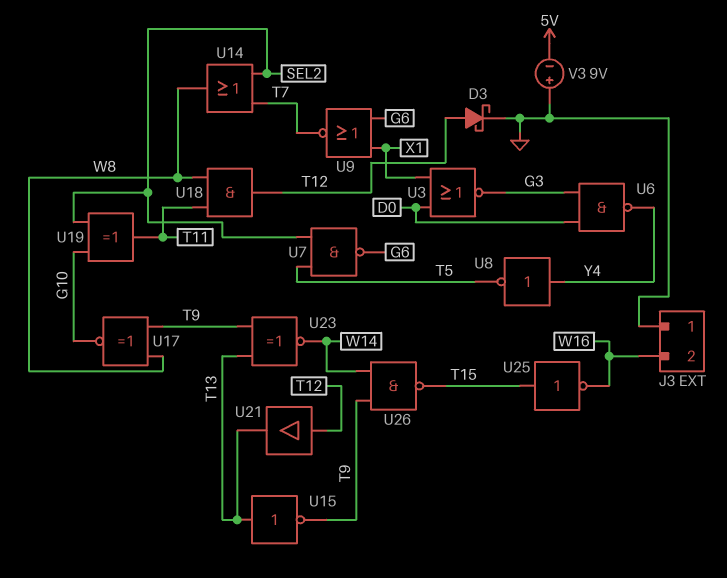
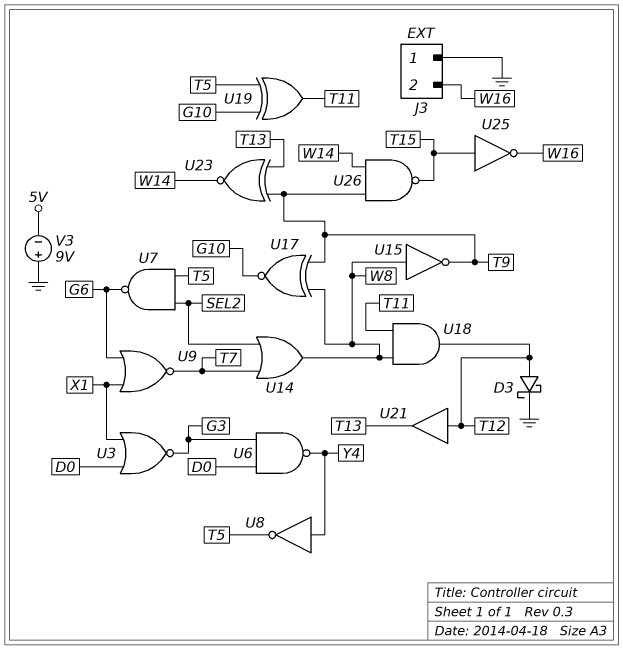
U15: NOT (in T13, out T9) -> NOT (in W8, out T9)
U19: XOR (in G10, in SEL2, out T11) -> XOR (in G10, in T5, out T11)

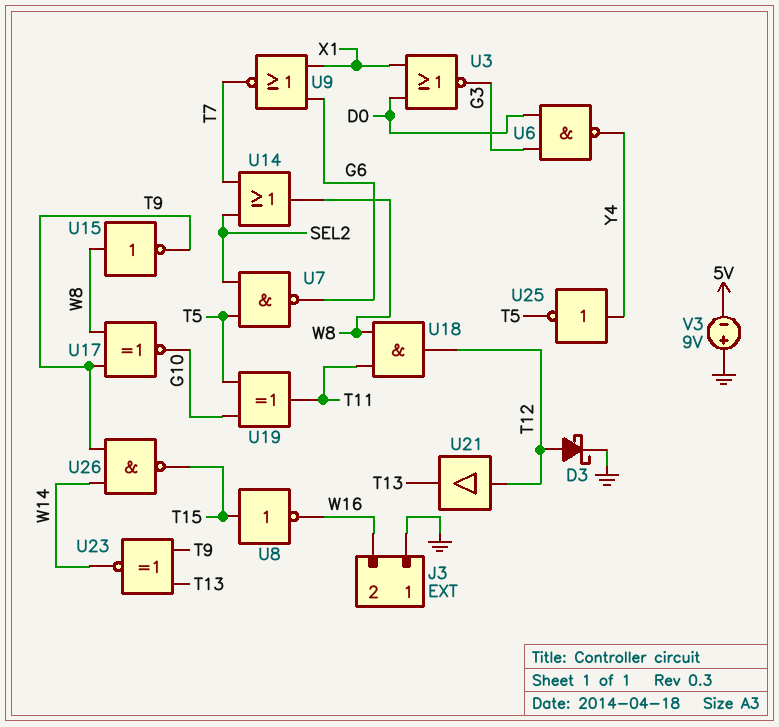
U8: NOT (in Y4, out T5) -> NOT (in T15, out W16)
U25: NOT (in T15, out W16) -> NOT (in Y4, out T5)

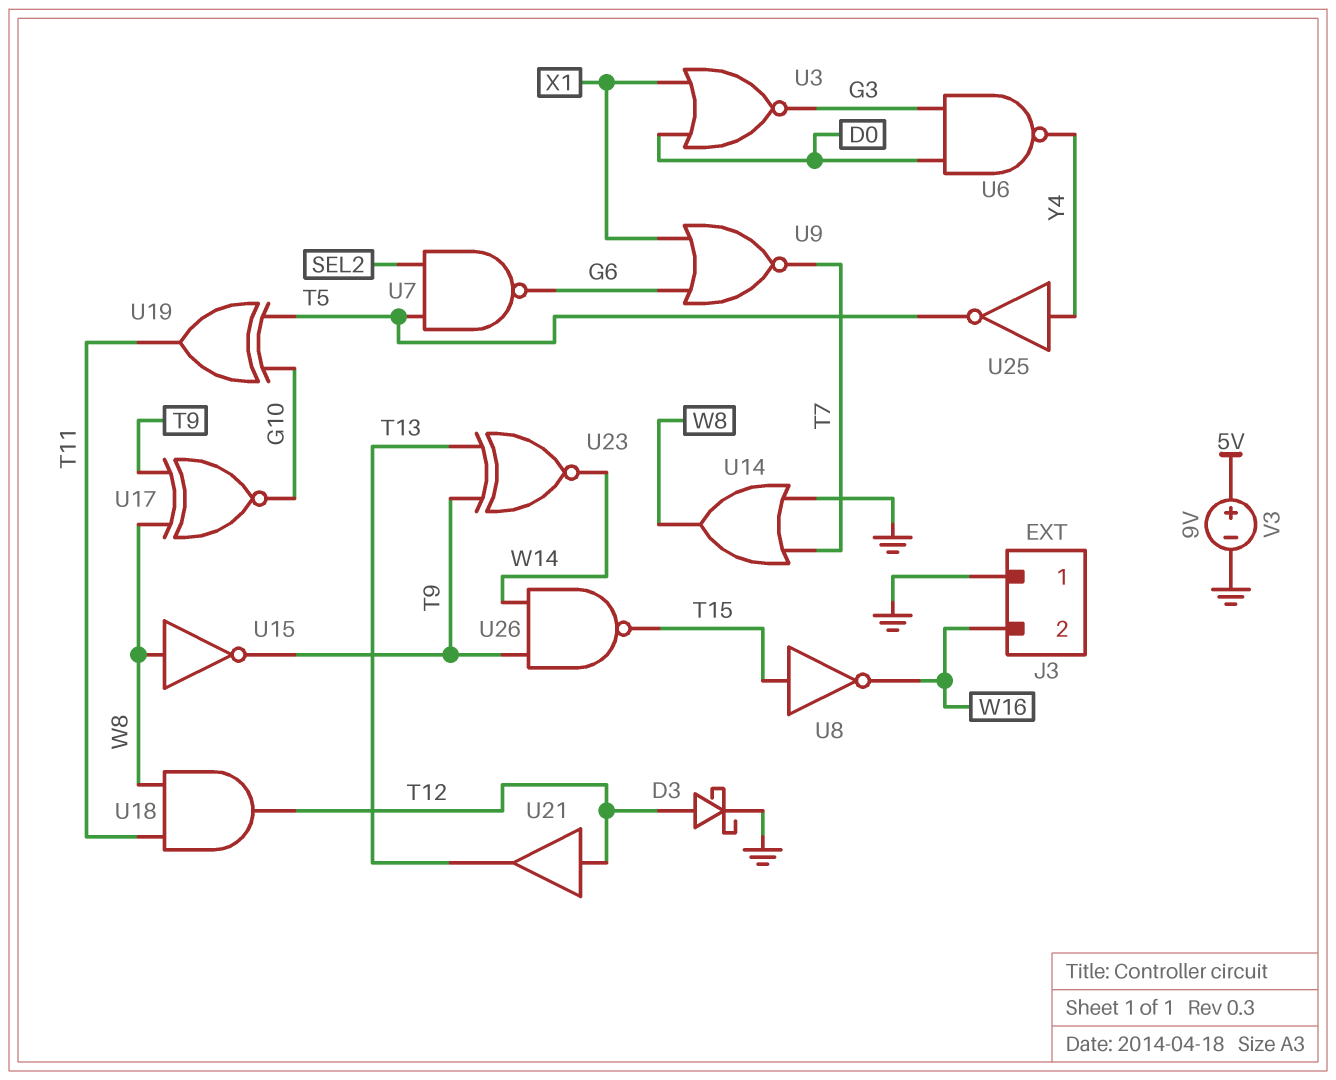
U14: OR (in SEL2, in T7, out W8) -> OR (in GND, in T7, out W8)
V3: 9V (plus GND, minus 5V) -> 9V (plus 5V, minus GND)

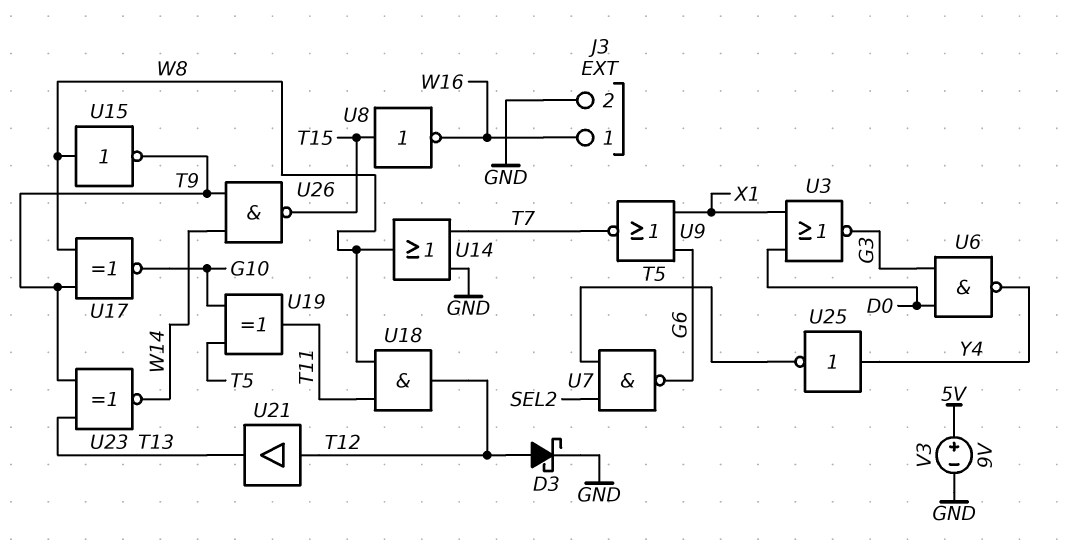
J3 pin 1: GND -> W16
J3 pin 2: W16 -> GND

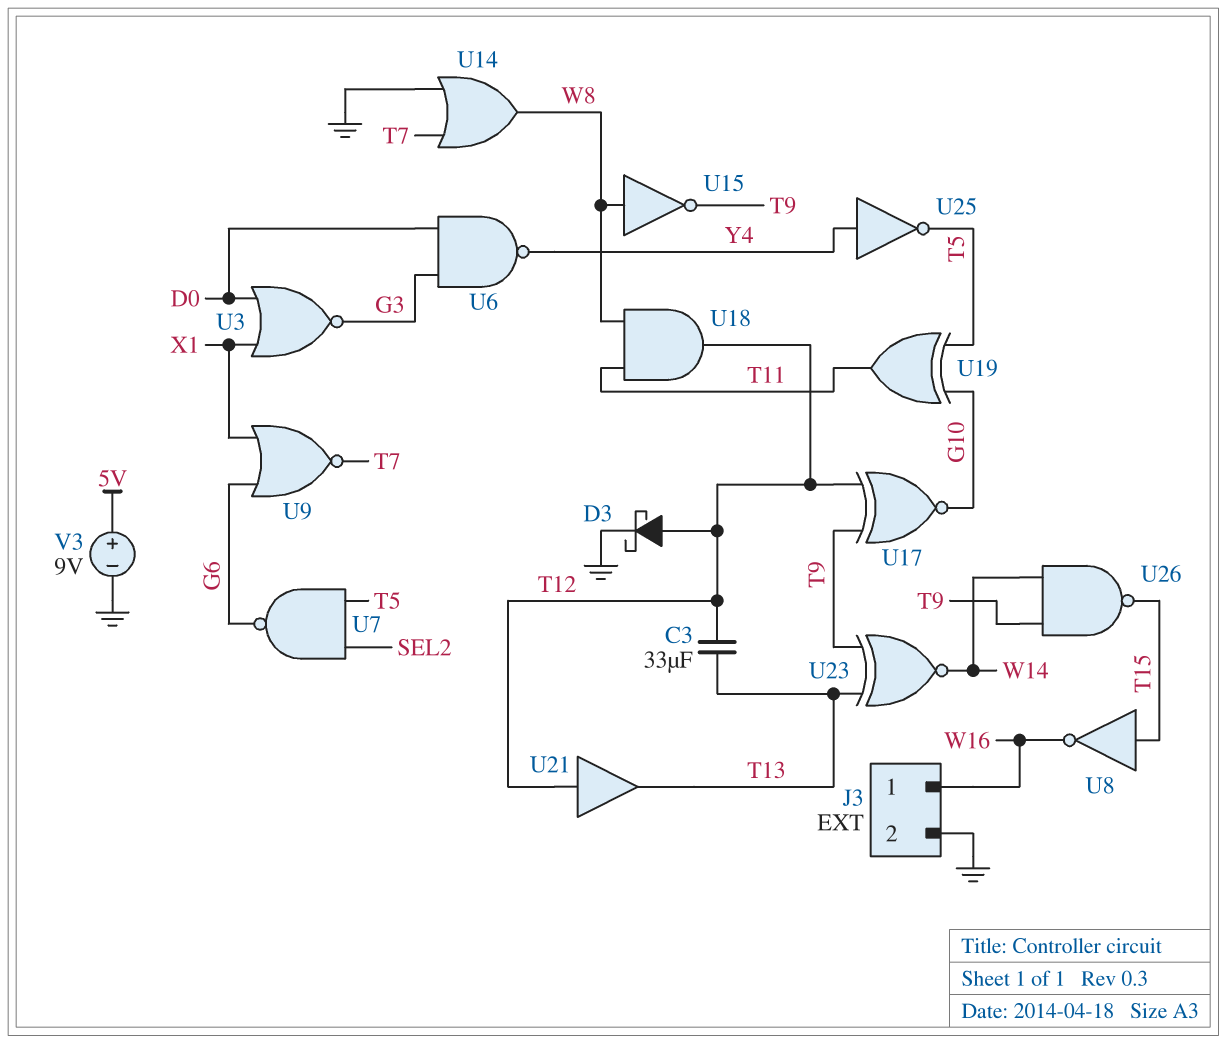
C3: none -> 33uF (T12, T13)
U17: XNOR (in T9, in W8, out G10) -> XNOR (in T9, in T12, out G10)

